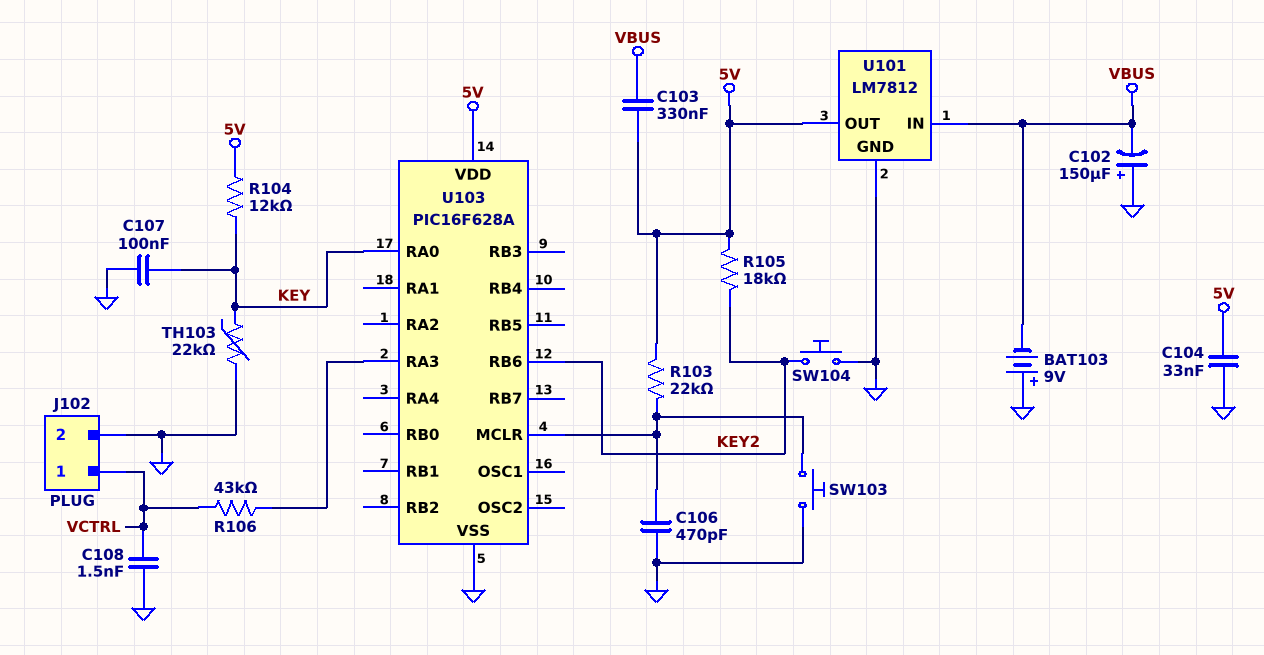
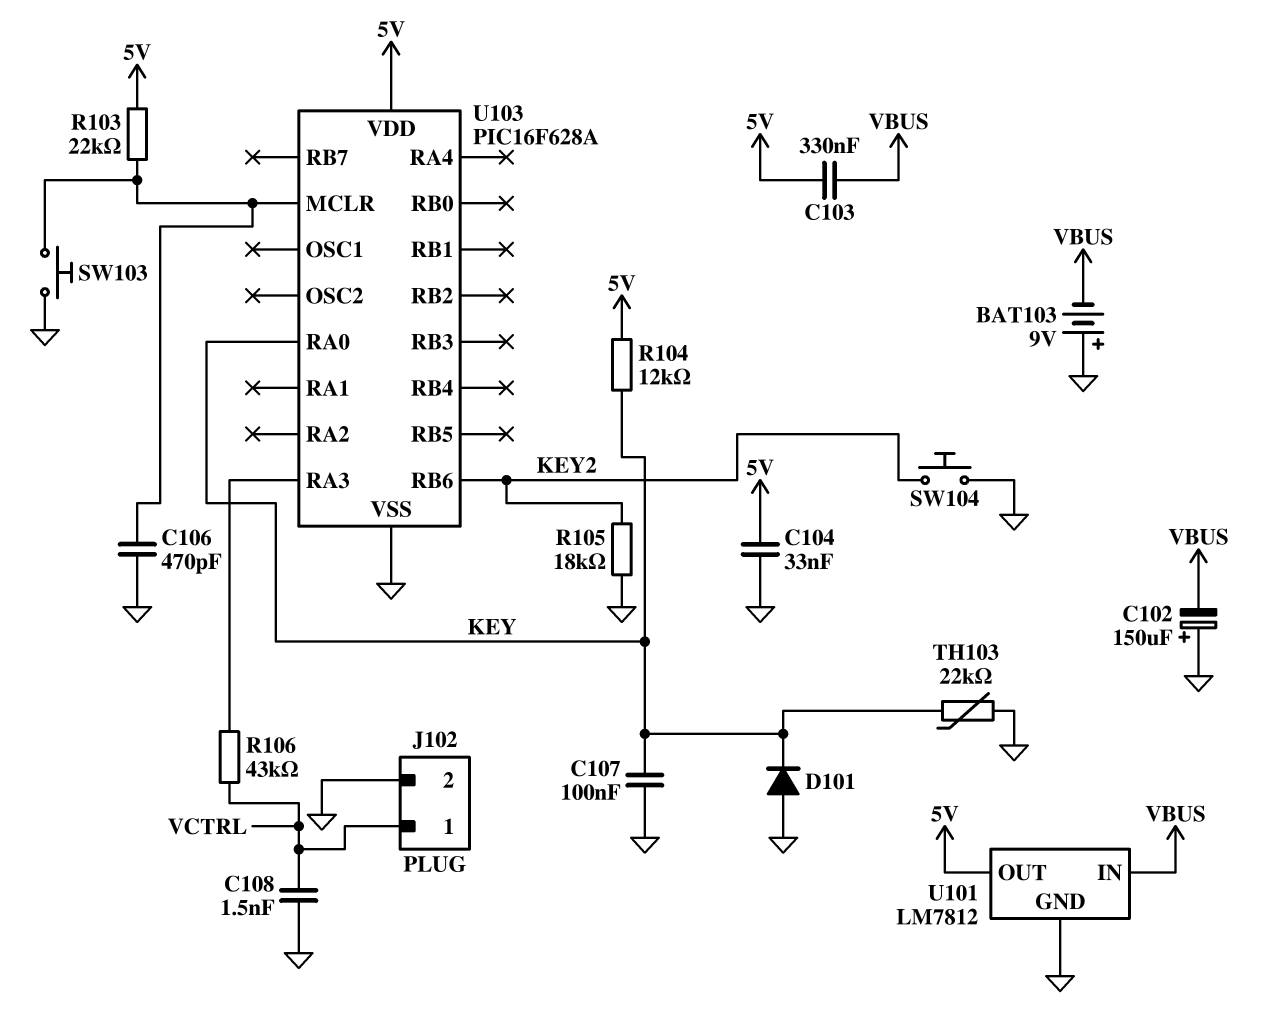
D101: none -> diode (A GND, K KEY)
R105: 18k (5V, KEY2) -> 18k (GND, KEY2)

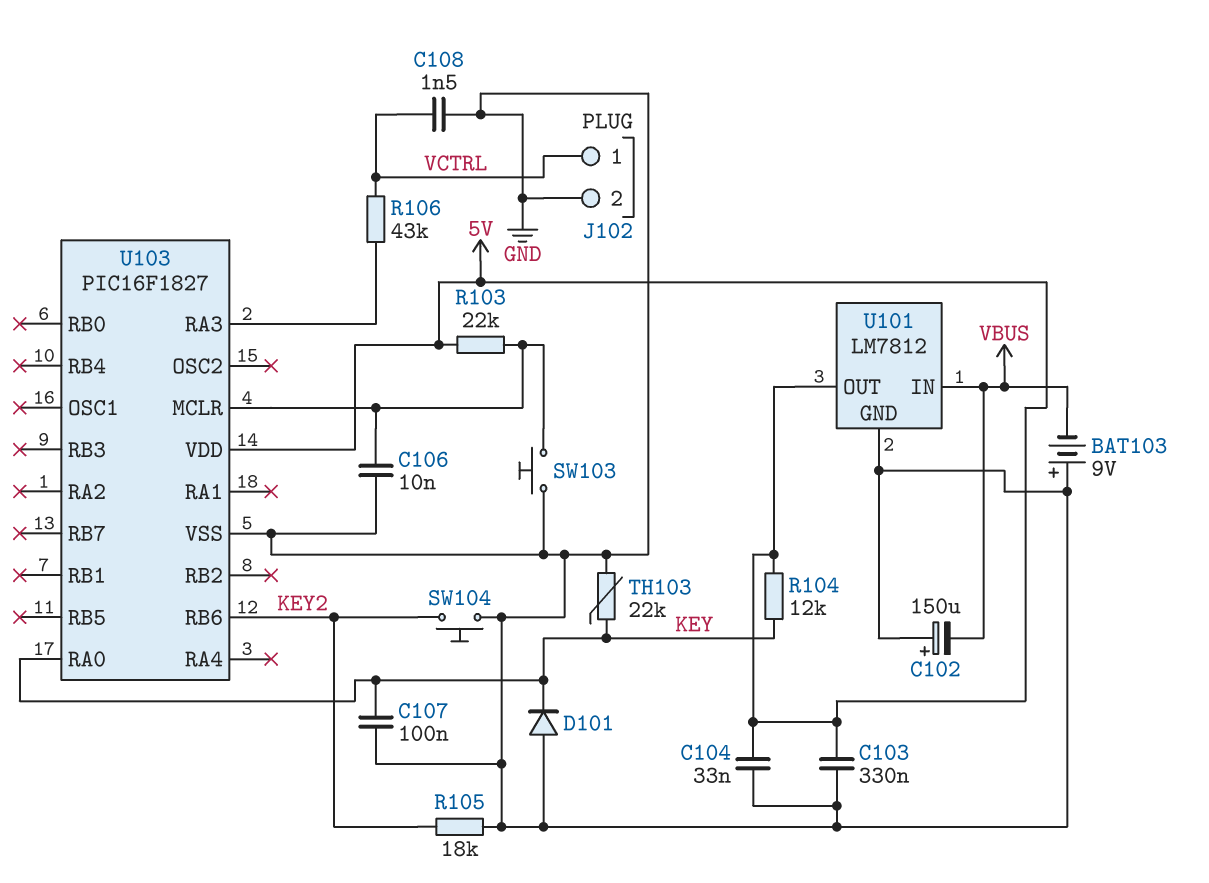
C103: 330nF (5V, VBUS) -> 330nF (5V, GND)
C106: 470pF (GND, U103/MCLR) -> 10nF (GND, U103/MCLR)
U103: PIC16F628A -> PIC16F1827

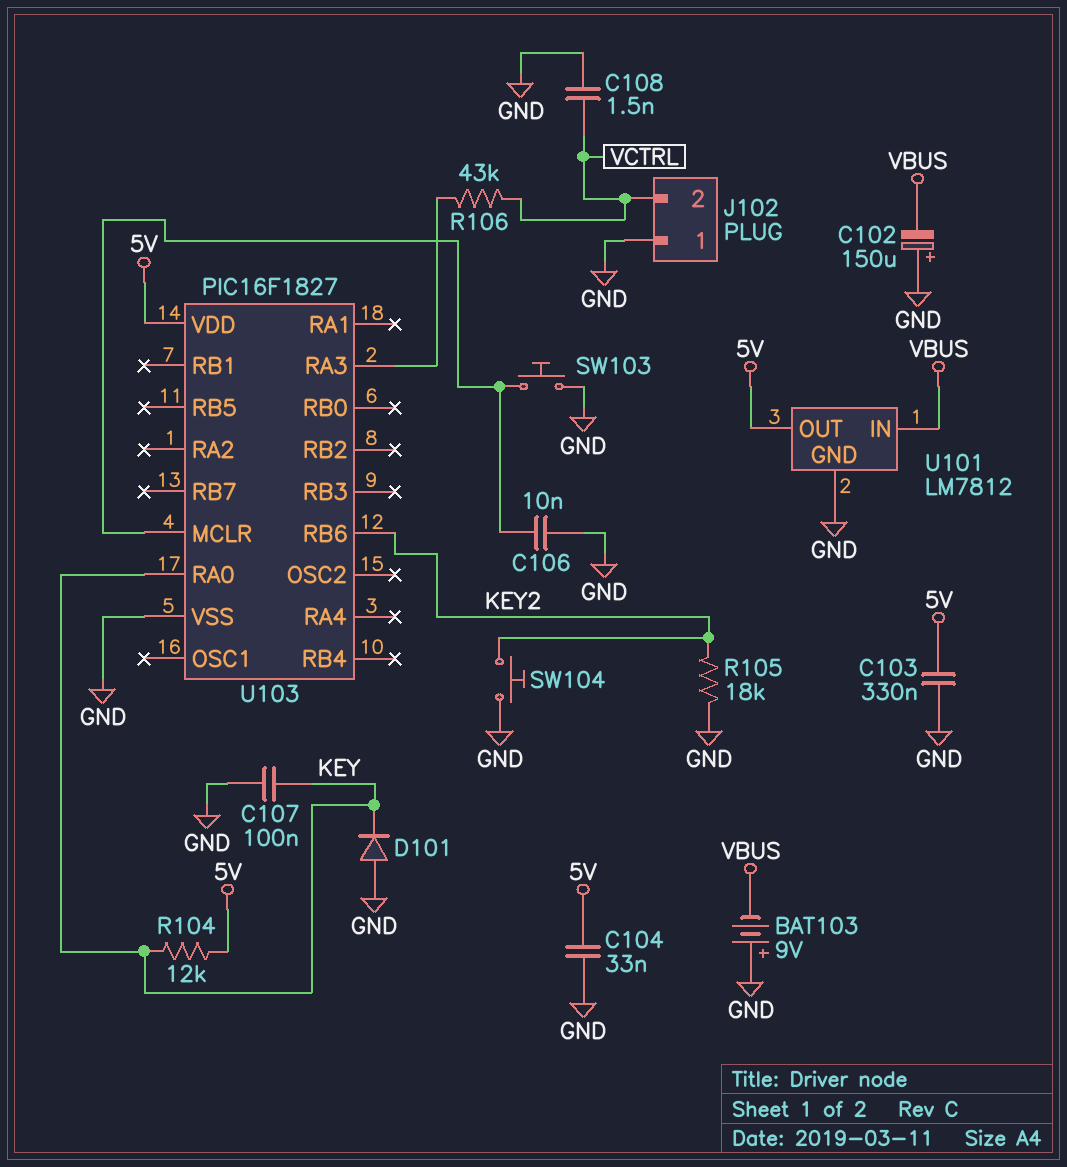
J102 pin 1: VCTRL -> GND
J102 pin 2: GND -> VCTRL
R103: 22k (5V, U103/MCLR) -> none
TH103: 22k (GND, KEY) -> none

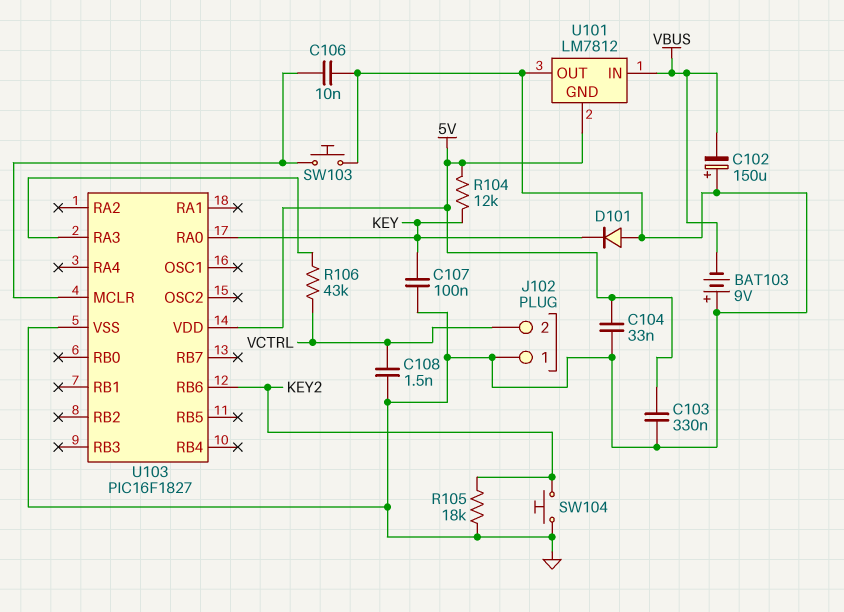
U101 pin GND: GND -> 5V
U101 pin OUT: 5V -> GND

